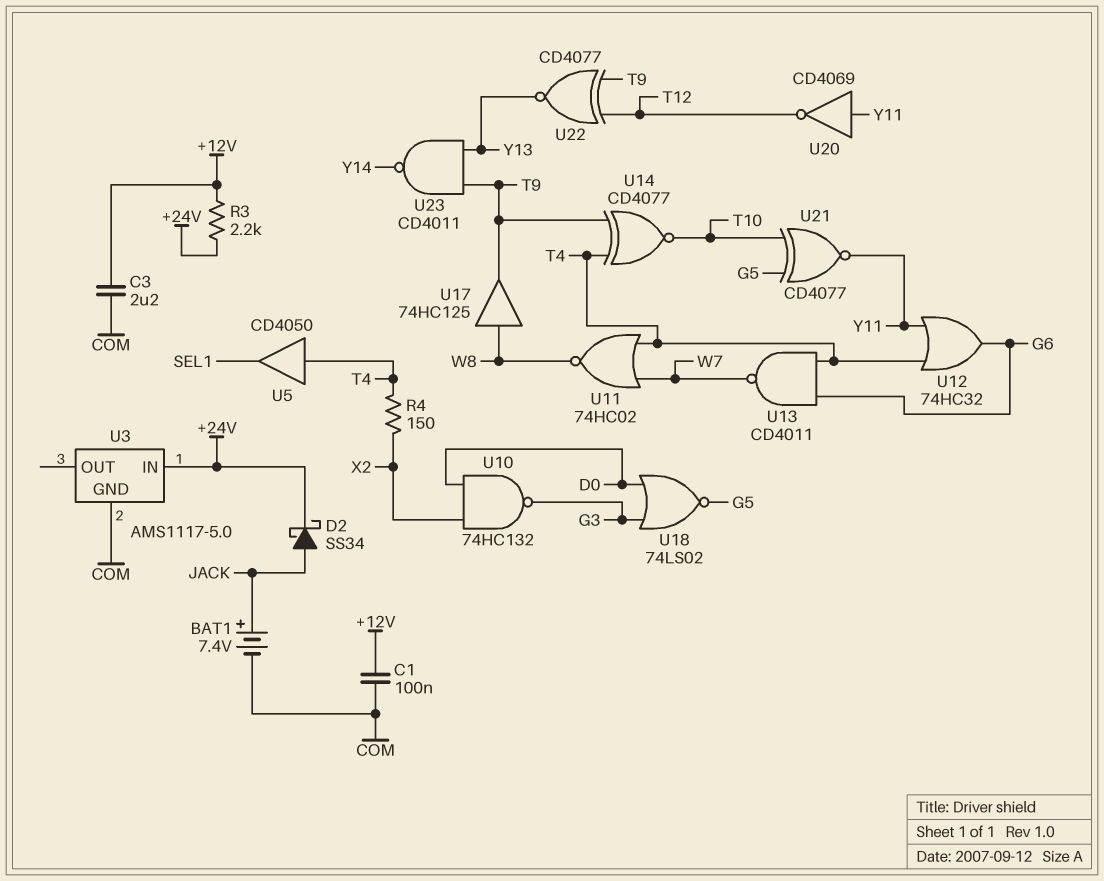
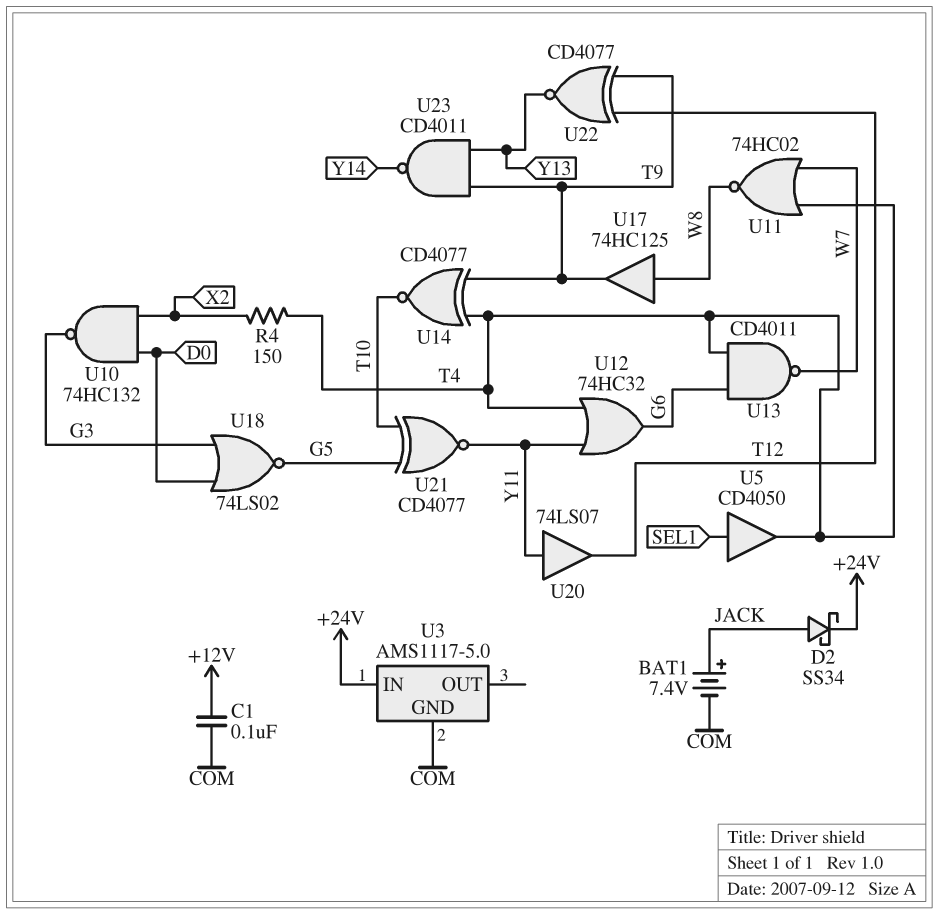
C3: 2.2uF (+12V, COM) -> none
R3: 2.2k (+12V, +24V) -> none
U5: buffer CD4050 (in T4, out SEL1) -> buffer CD4050 (in SEL1, out T4)
U20: NOT CD4069 (in Y11, out T12) -> buffer 74LS07 (in Y11, out T12)

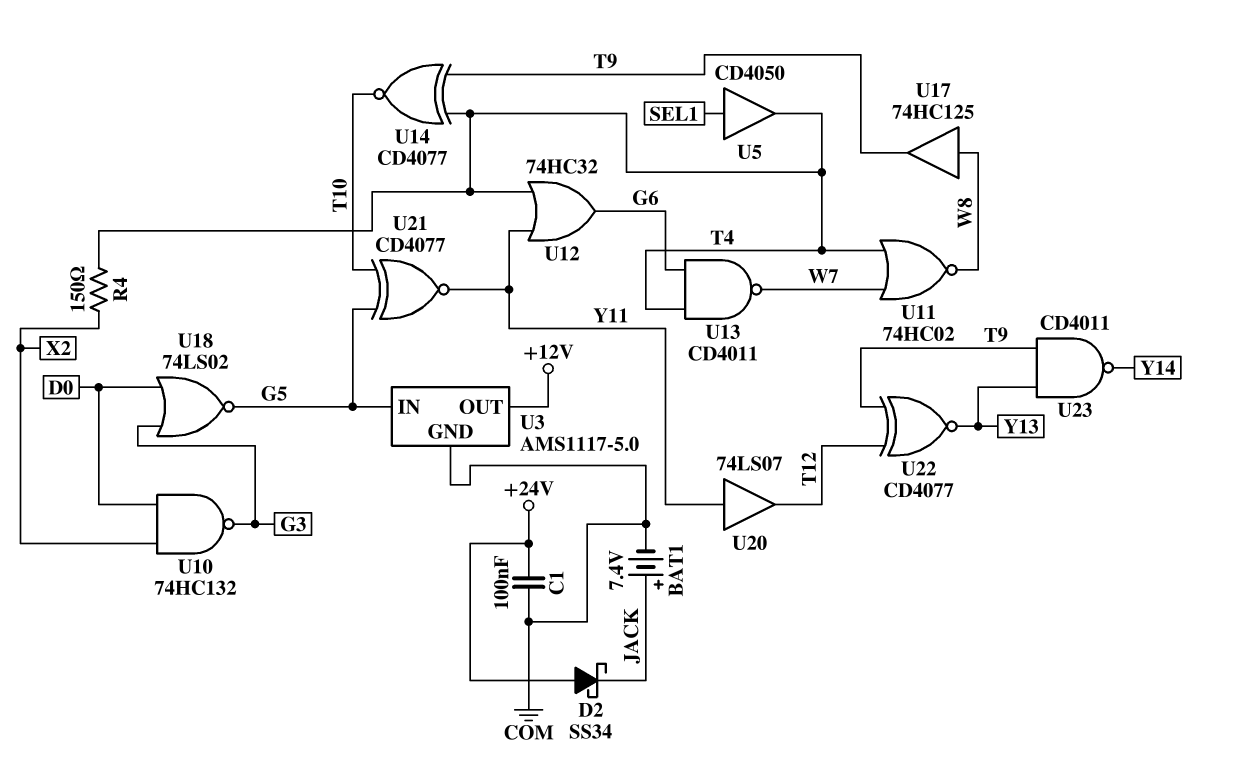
C1: 100nF (+12V, COM) -> 100nF (+24V, COM)
D2: schottky SS34 (A JACK, K +24V) -> schottky SS34 (A +24V, K JACK)
U3 pin IN: +24V -> G5
U3 pin OUT: none -> +12V

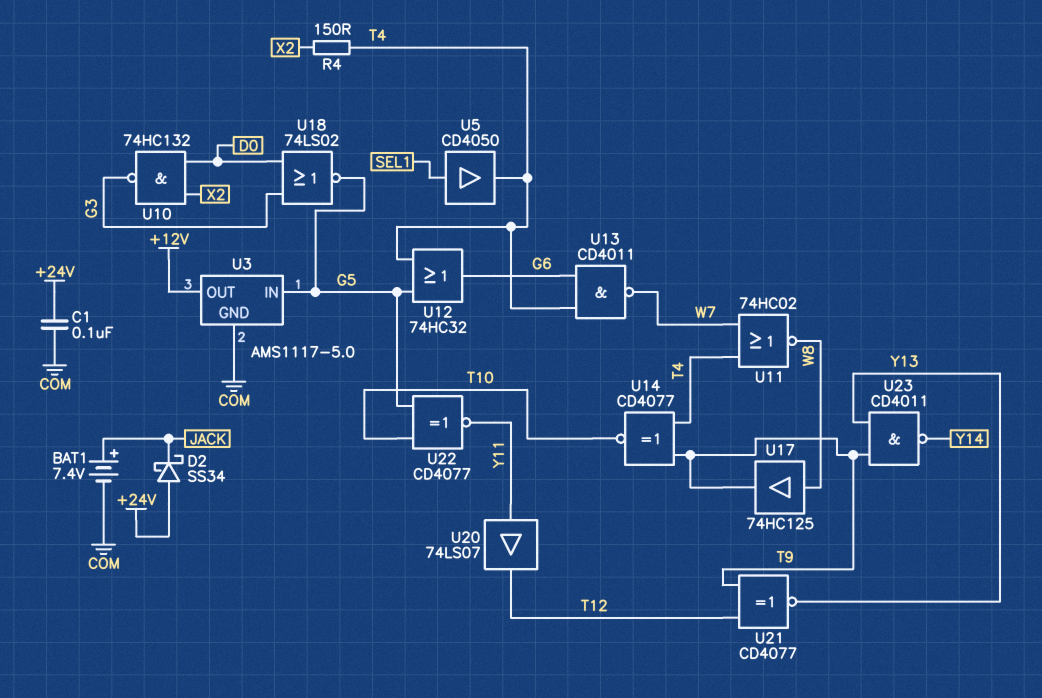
U12: OR 74HC32 (in T4, in Y11, out G6) -> OR 74HC32 (in G5, in T4, out G6)
U21: XNOR CD4077 (in G5, in T10, out Y11) -> XNOR CD4077 (in T9, in T12, out Y13)
U22: XNOR CD4077 (in T9, in T12, out Y13) -> XNOR CD4077 (in G5, in T10, out Y11)

